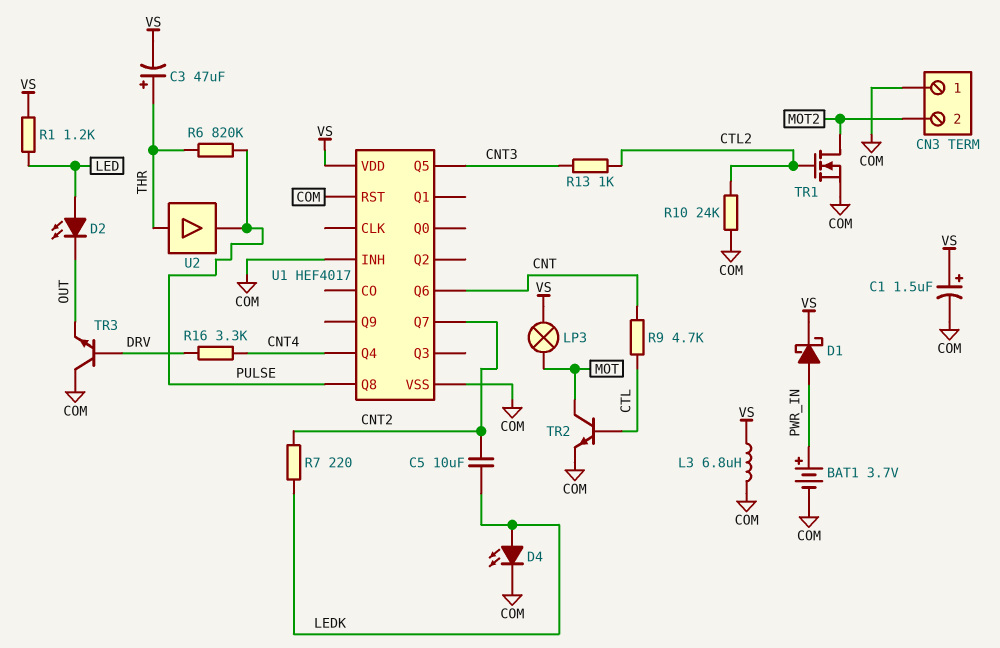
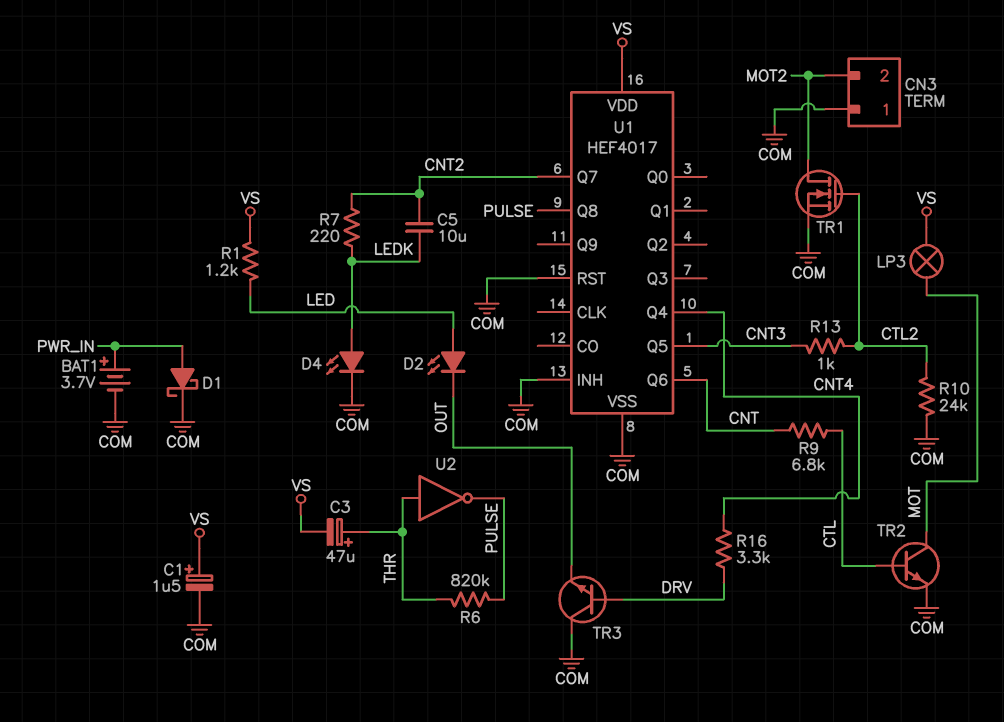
D1: schottky (A PWR_IN, K VS) -> schottky (A PWR_IN, K COM)
L3: 6.8uH (COM, VS) -> none
R9: 4.7k (CNT, CTL) -> 6.8k (CNT, CTL)
U2: buffer (in THR, out PULSE) -> NOT (in THR, out PULSE)

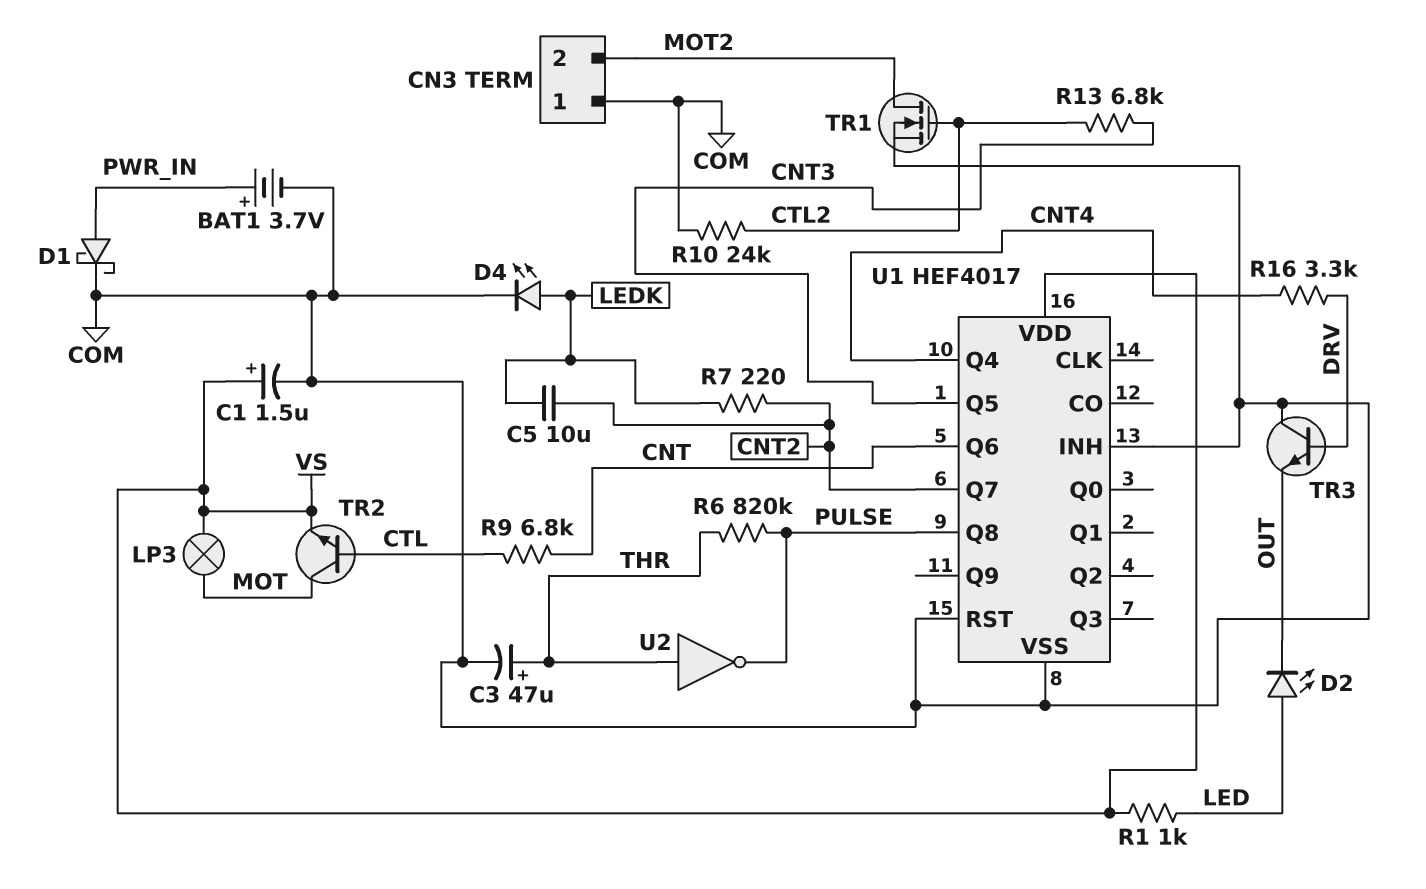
C3: 47uF (plus THR, minus VS) -> 47uF (plus THR, minus COM)
R1: 1.2k (LED, VS) -> 1k (LED, VS)
R13: 1k (CNT3, CTL2) -> 6.8k (CNT3, CTL2)
TR2: NPN (B CTL, C MOT, E COM) -> NPN (B CTL, C MOT, E VS)

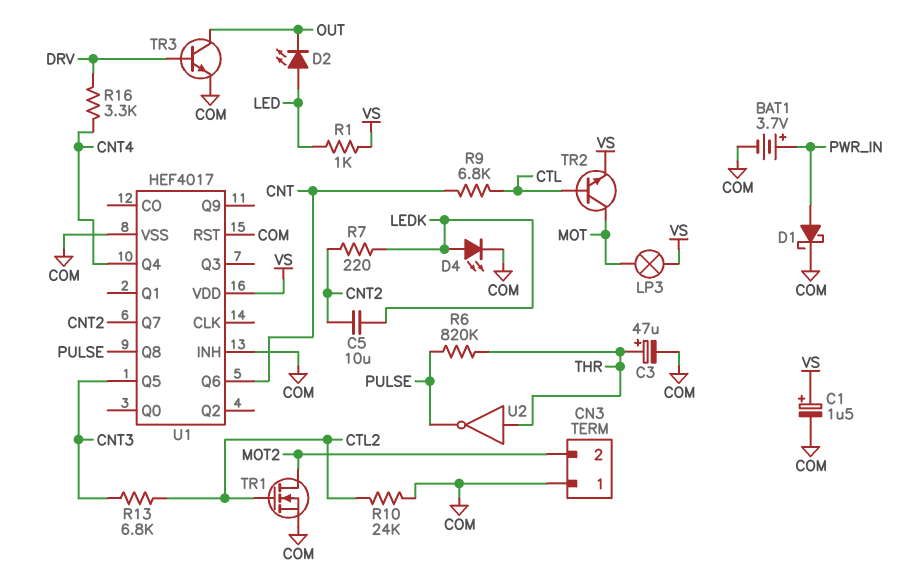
TR3: NPN (B DRV, C COM, E OUT) -> NPN (B DRV, C OUT, E COM)

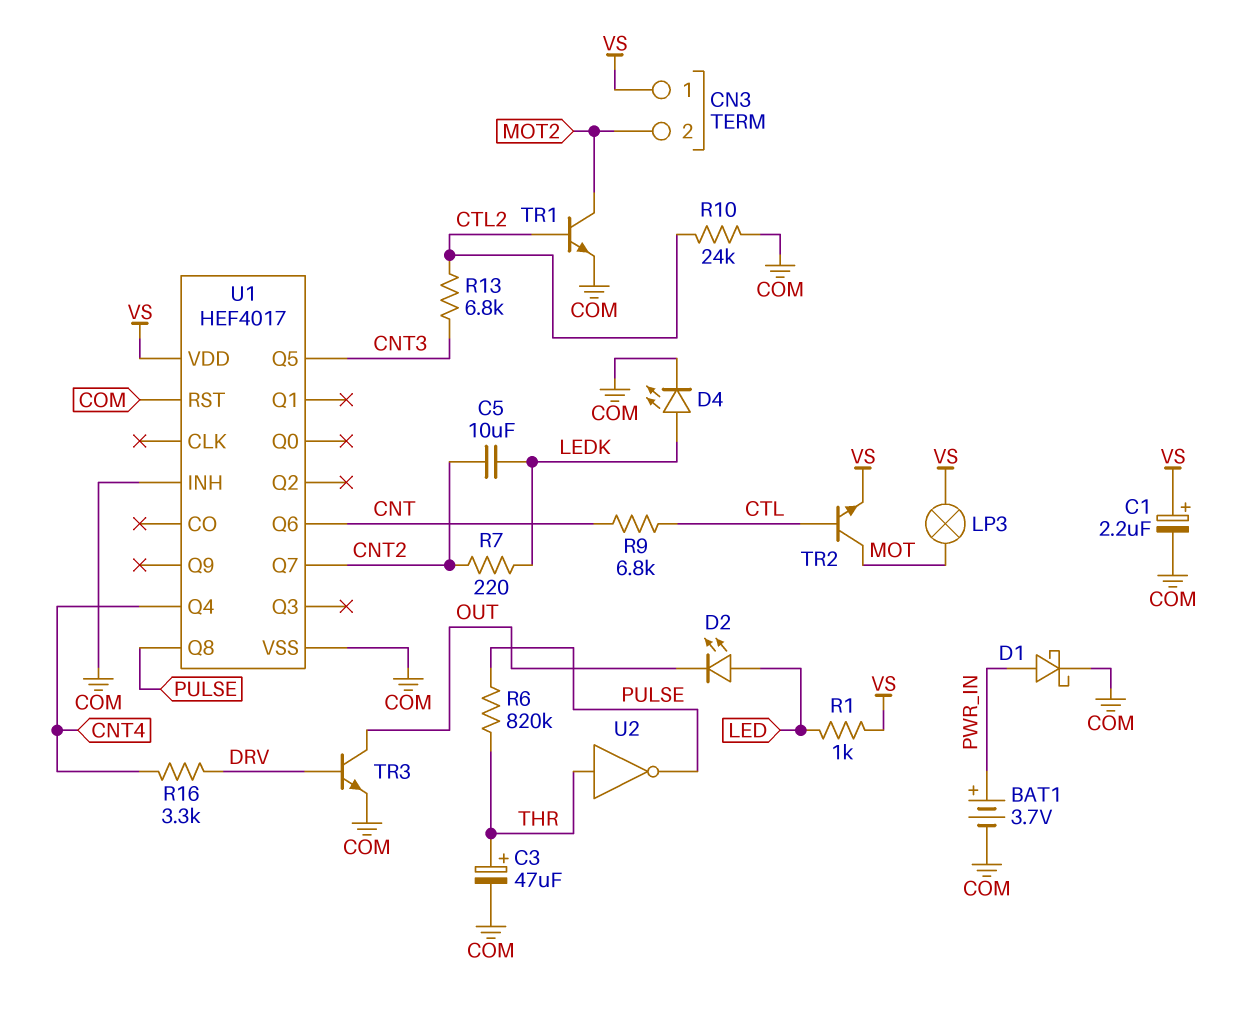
C1: 1.5uF (plus VS, minus COM) -> 2.2uF (plus VS, minus COM)
CN3 pin 1: COM -> VS
TR1: NMOS (G CTL2, D MOT2, S COM) -> NPN (B CTL2, C MOT2, E COM)

